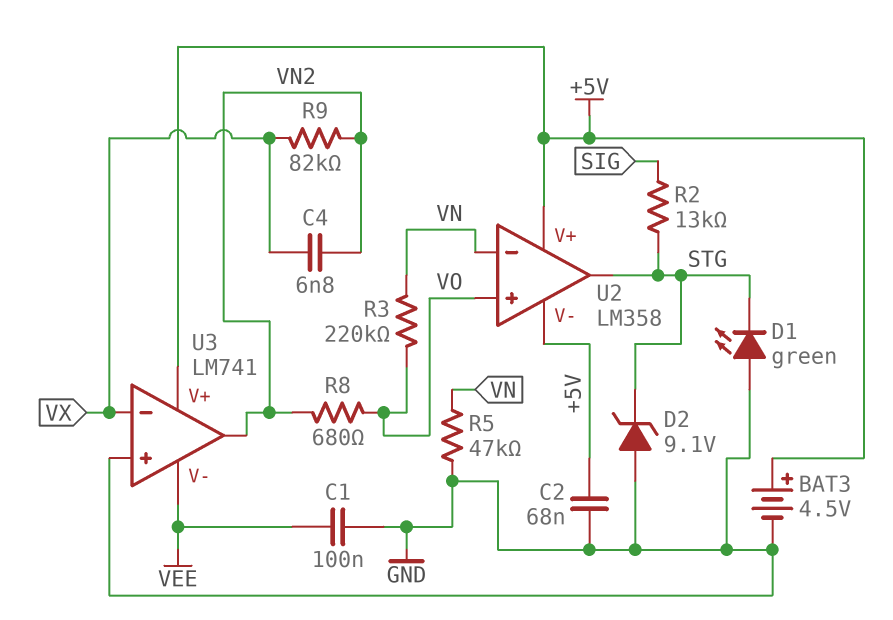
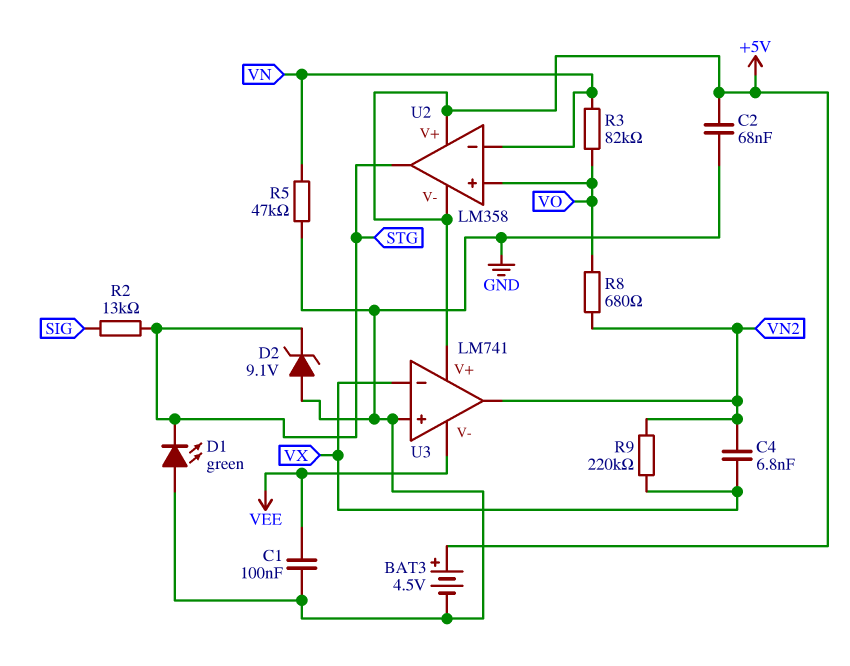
R3: 220k (VN, VO) -> 82k (VN, VO)
R9: 82k (VN2, VX) -> 220k (VN2, VX)

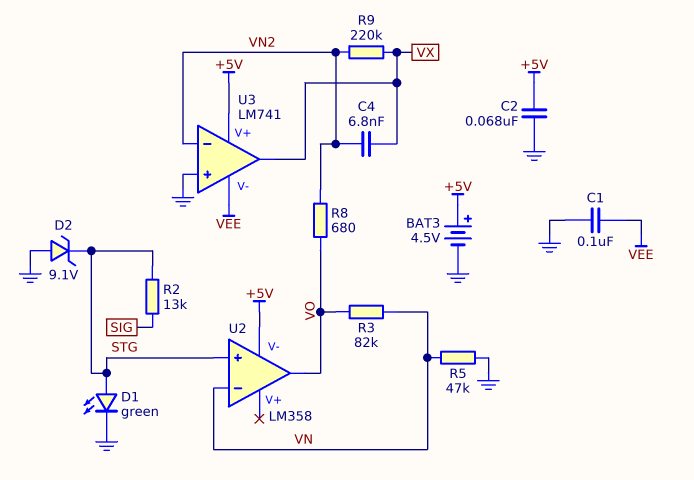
D1: LED green (A GND, K STG) -> LED green (A STG, K GND)
U2 pin V+: +5V -> none
U2 pin in+: VO -> STG
U2 pin out: STG -> VO
U3 pin in-: VX -> VN2
U3 pin out: VN2 -> VX

